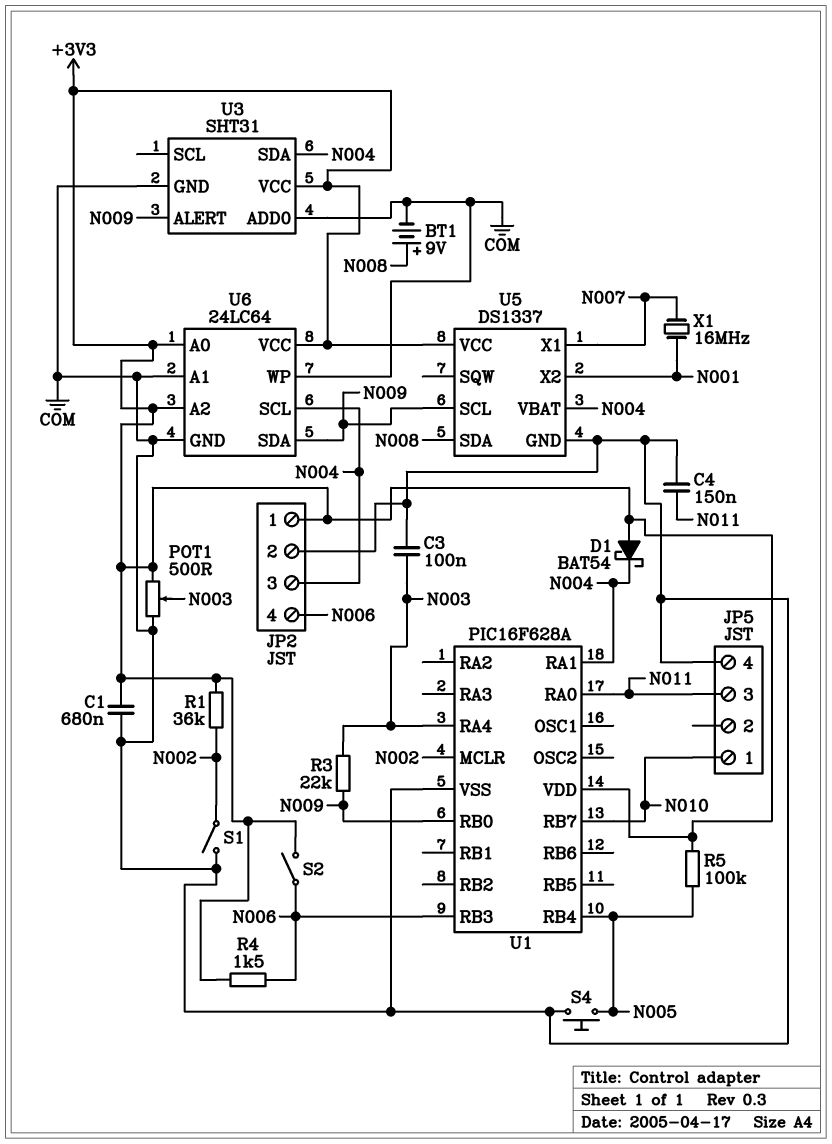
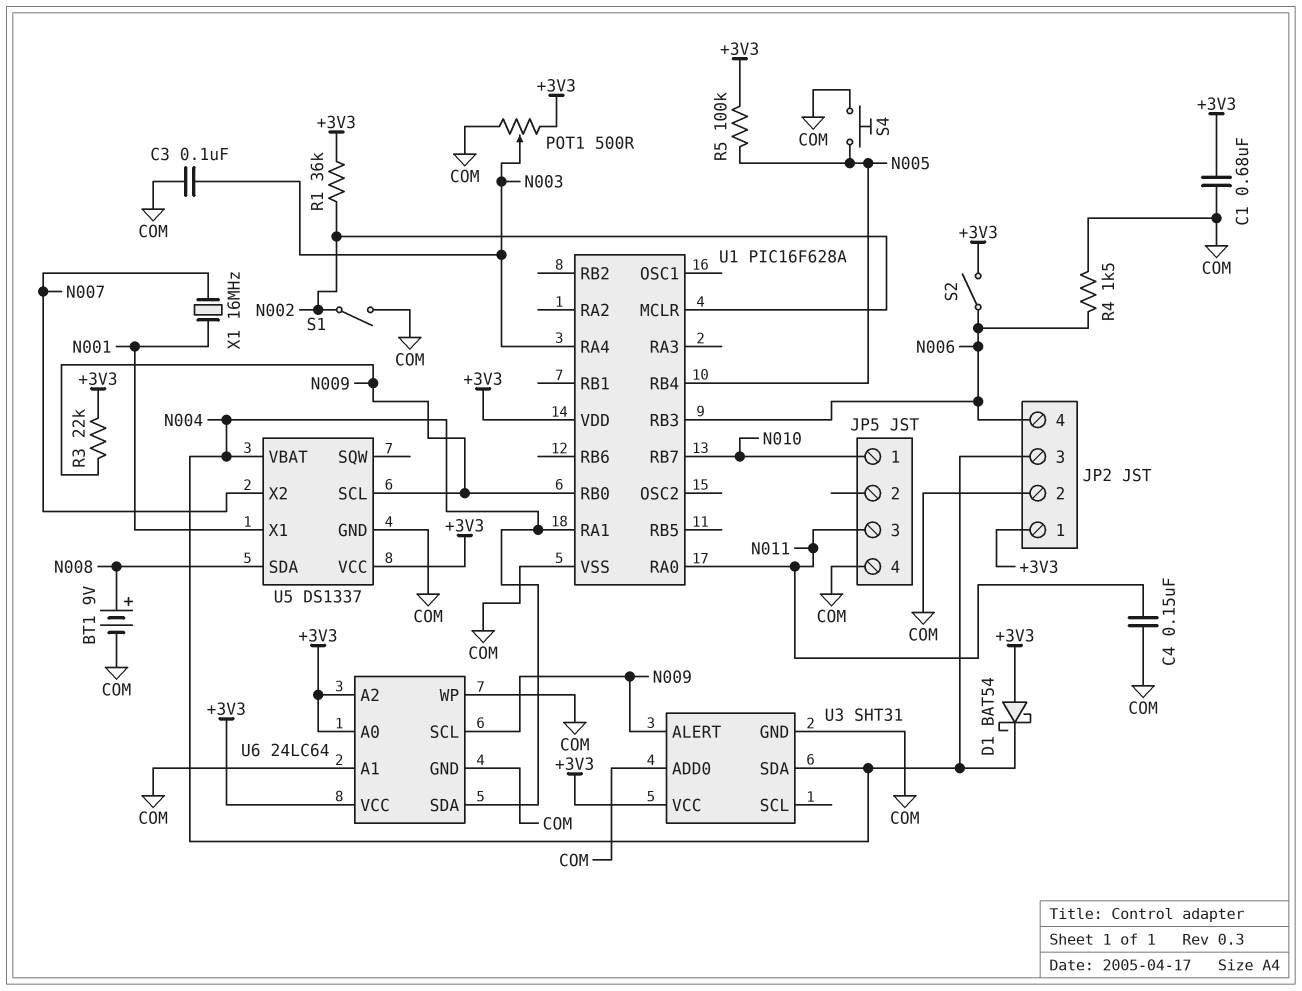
R3: 22k (N003, N009) -> 22k (+3V3, N009)
R4: 1.5k (+3V3, N006) -> 1.5k (COM, N006)
U5 pin X1: N007 -> N001
U5 pin X2: N001 -> N007
U6 pin SCL: N004 -> N009
U6 pin SDA: N009 -> N004

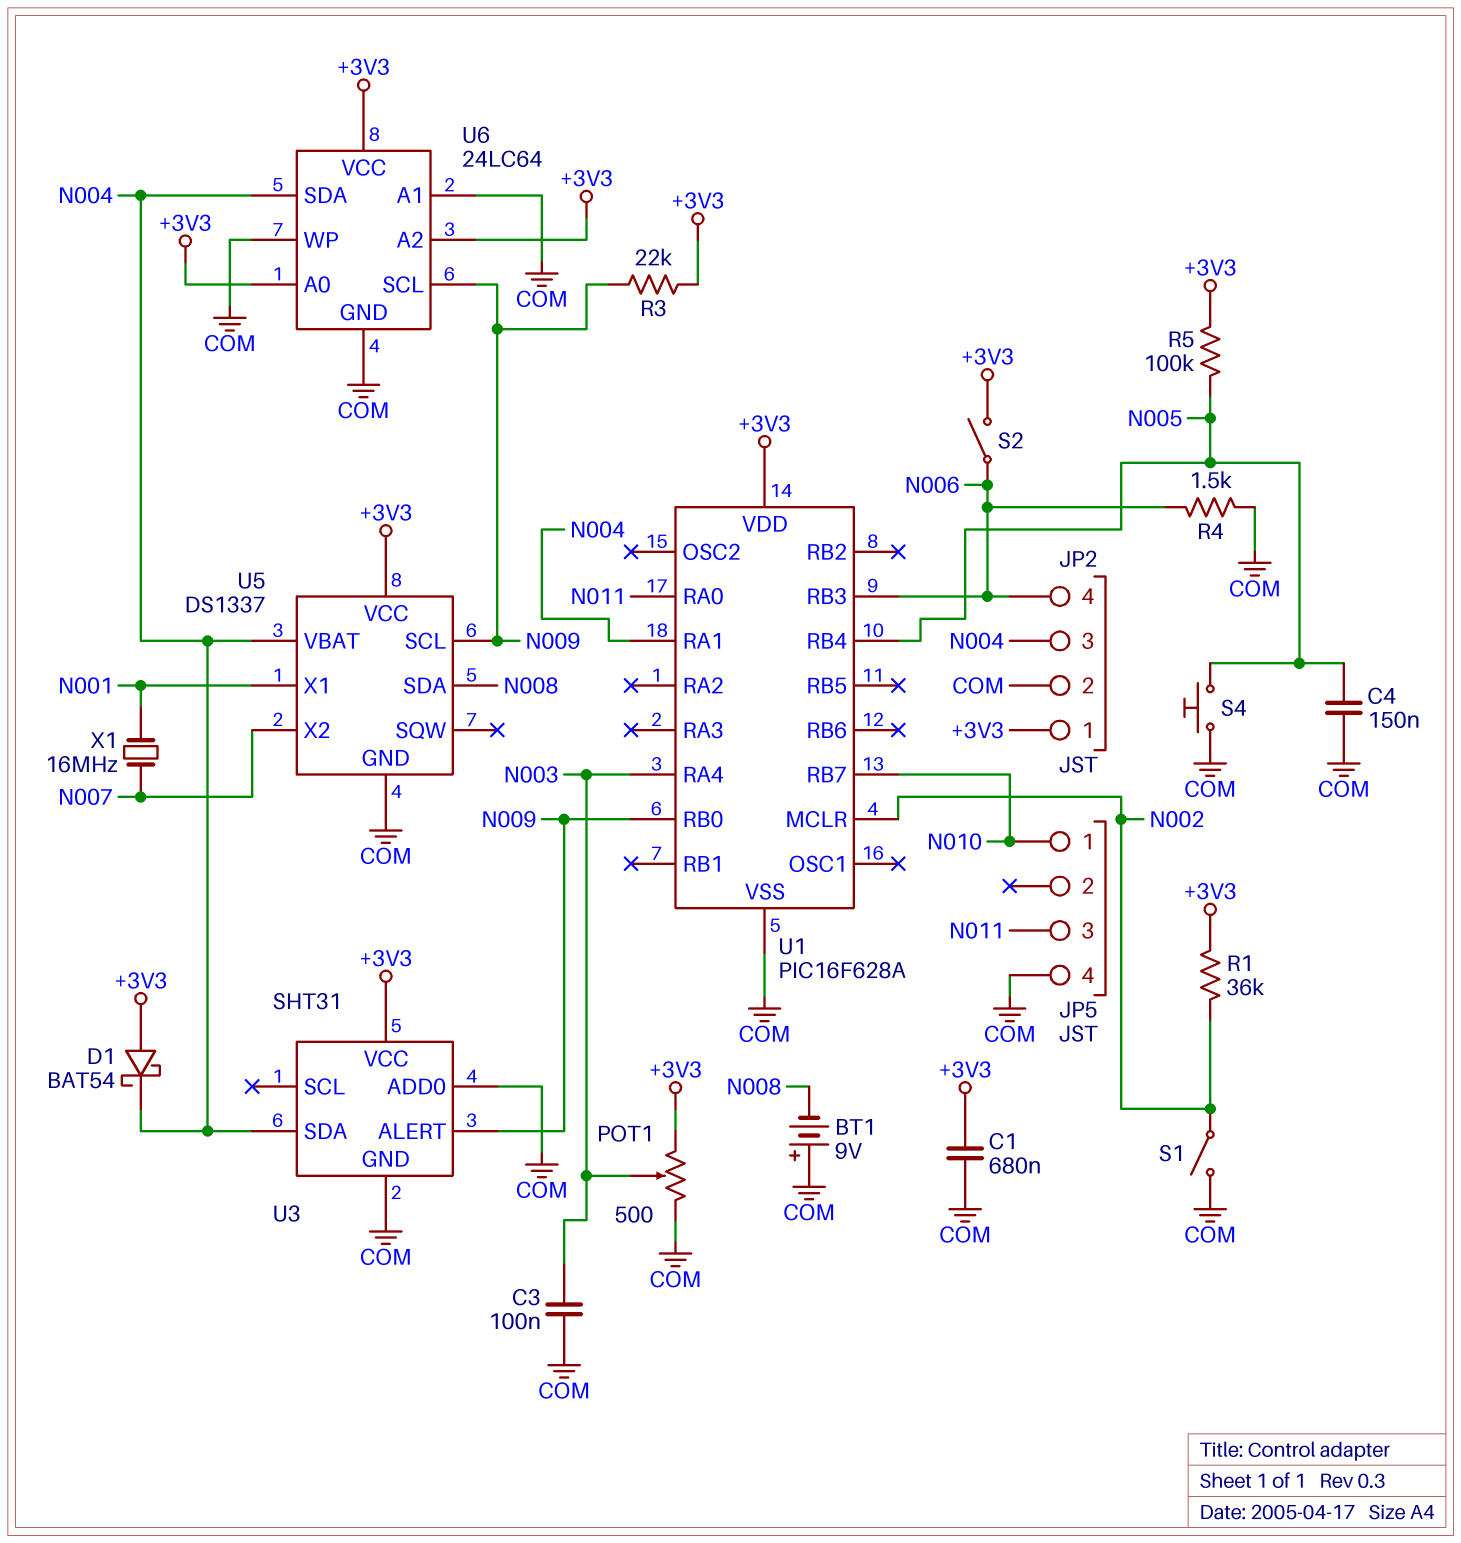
BT1: 9V (plus N008, minus COM) -> 9V (plus COM, minus N008)
C4: 150nF (COM, N011) -> 150nF (COM, N005)

